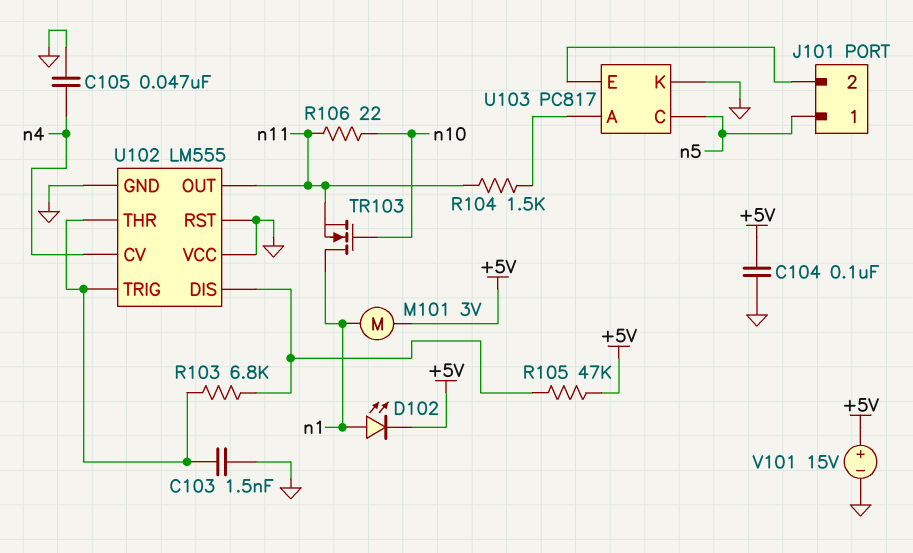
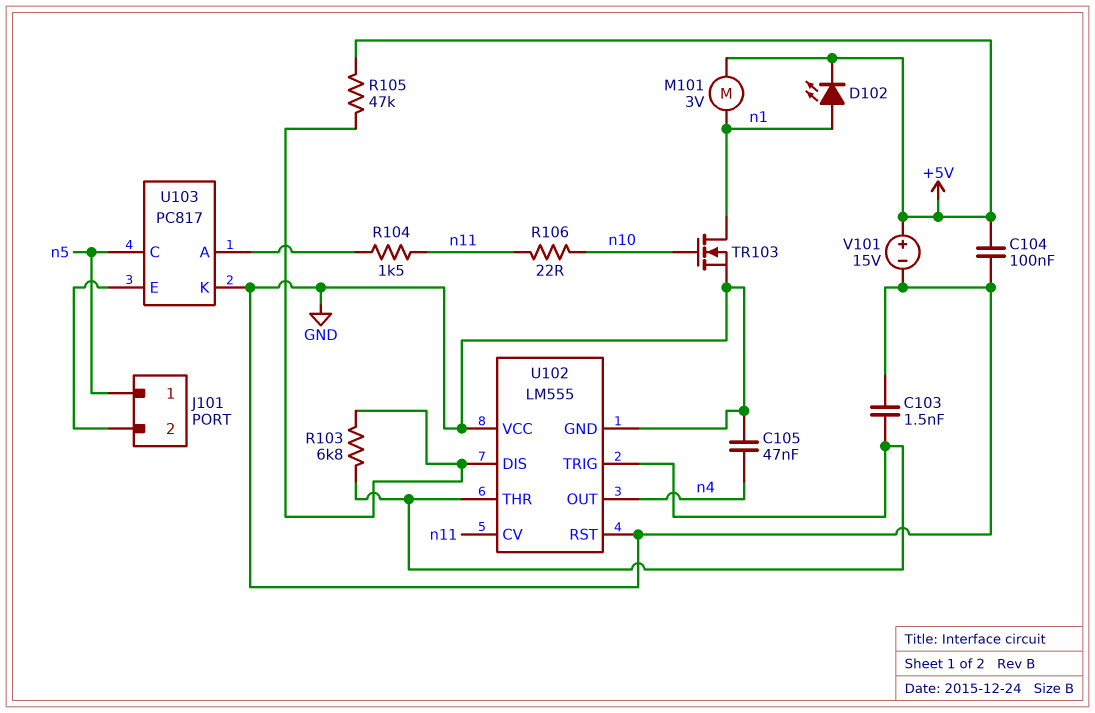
TR103: NMOS (G n10, D n1, S n11) -> NMOS (G n10, D n1, S GND)
U102 pin CV: n4 -> n11
U102 pin OUT: n11 -> n4

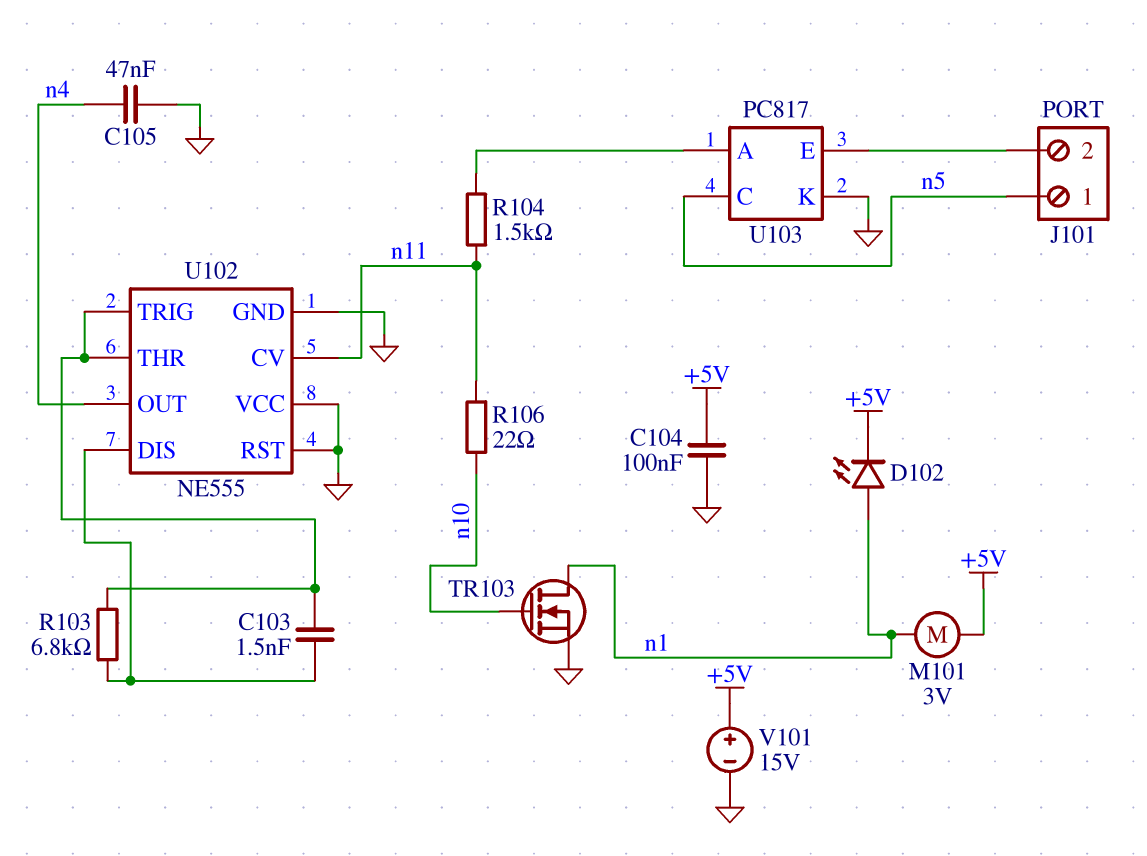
C103: 1.5nF (GND, U102/THR) -> 1.5nF (U102/DIS, U102/THR)
R105: 47k (+5V, U102/DIS) -> none
U102: LM555 -> NE555

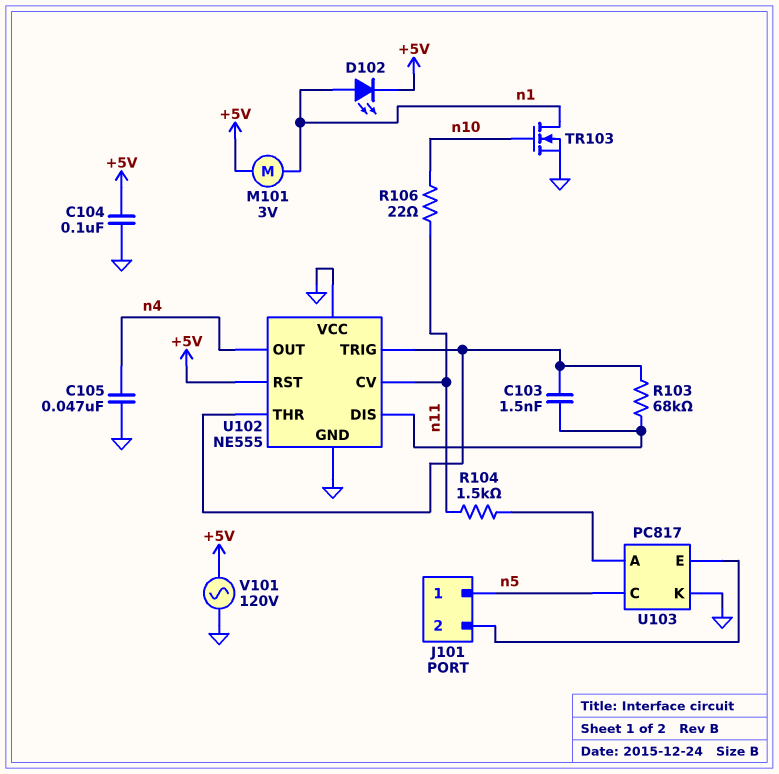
R103: 6.8k (U102/DIS, U102/THR) -> 68k (U102/DIS, U102/THR)
U102 pin RST: GND -> +5V
V101: 15V (plus +5V, minus GND) -> AC 120V (+5V, GND)

